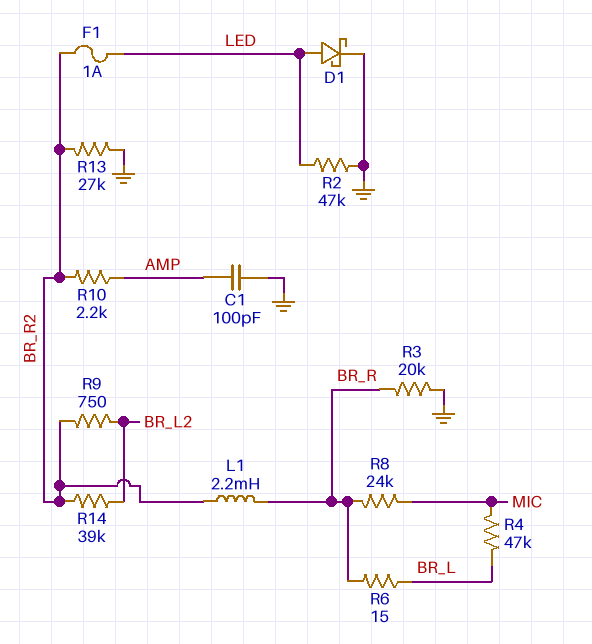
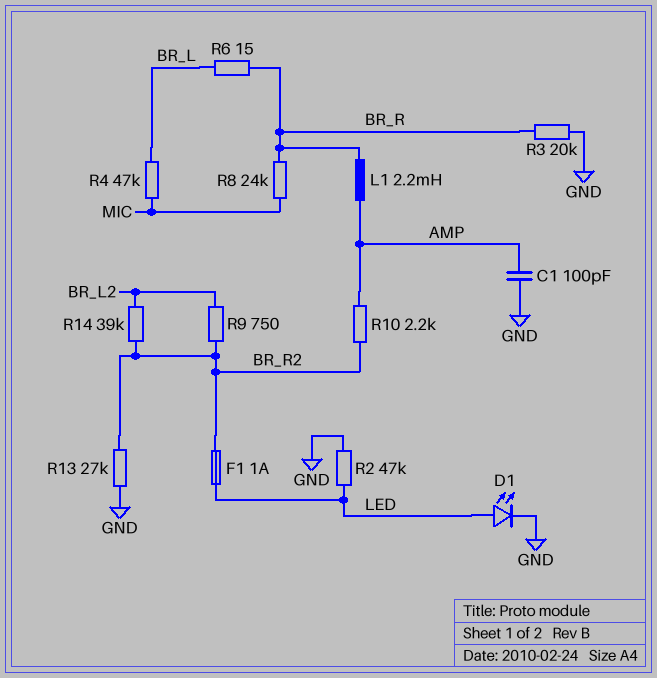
D1: schottky (A LED, K GND) -> LED (A LED, K GND)
L1: 2.2mH (BR_R, BR_R2) -> 2.2mH (AMP, BR_R)

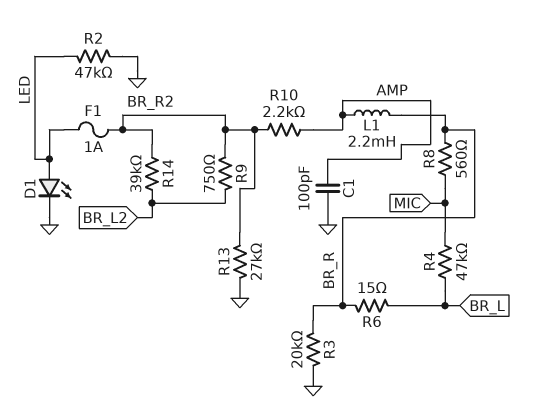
R8: 24k (BR_R, MIC) -> 560 (BR_R, MIC)

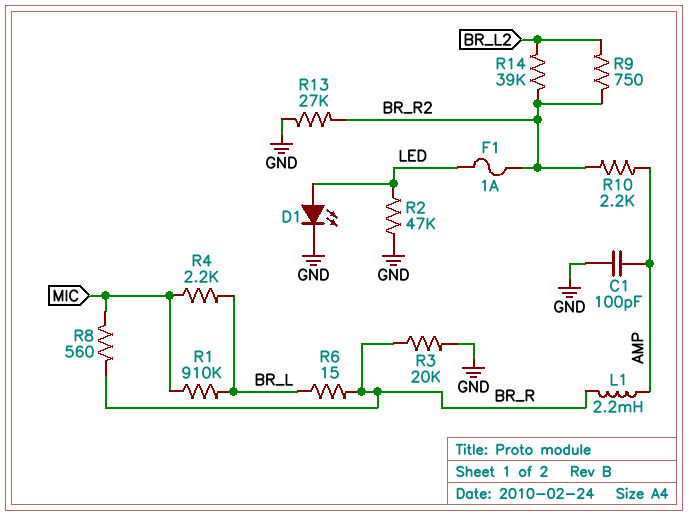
R1: none -> 910k (BR_L, MIC)
R4: 47k (BR_L, MIC) -> 2.2k (BR_L, MIC)

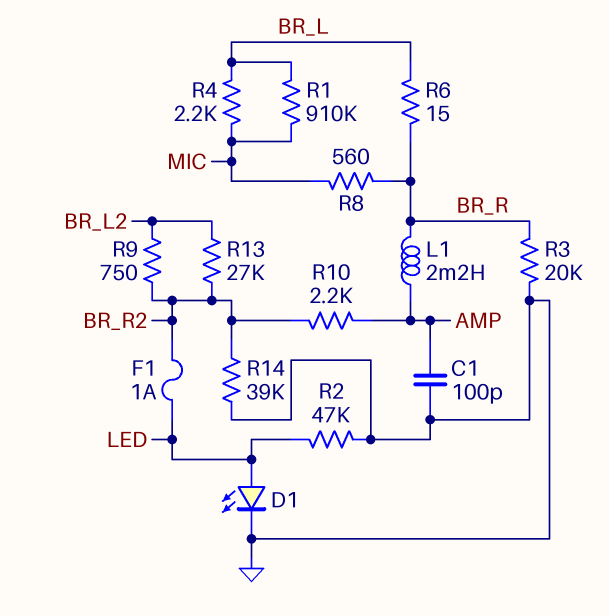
R13: 27k (BR_R2, GND) -> 27k (BR_L2, BR_R2)
R14: 39k (BR_L2, BR_R2) -> 39k (BR_R2, GND)

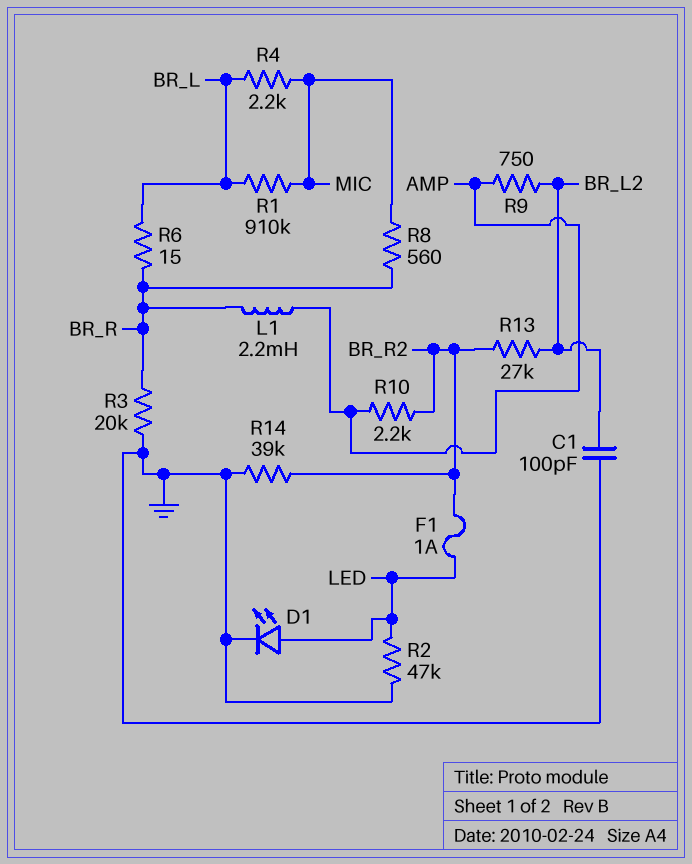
C1: 100pF (AMP, GND) -> 100pF (BR_L2, GND)
R9: 750 (BR_L2, BR_R2) -> 750 (AMP, BR_L2)

